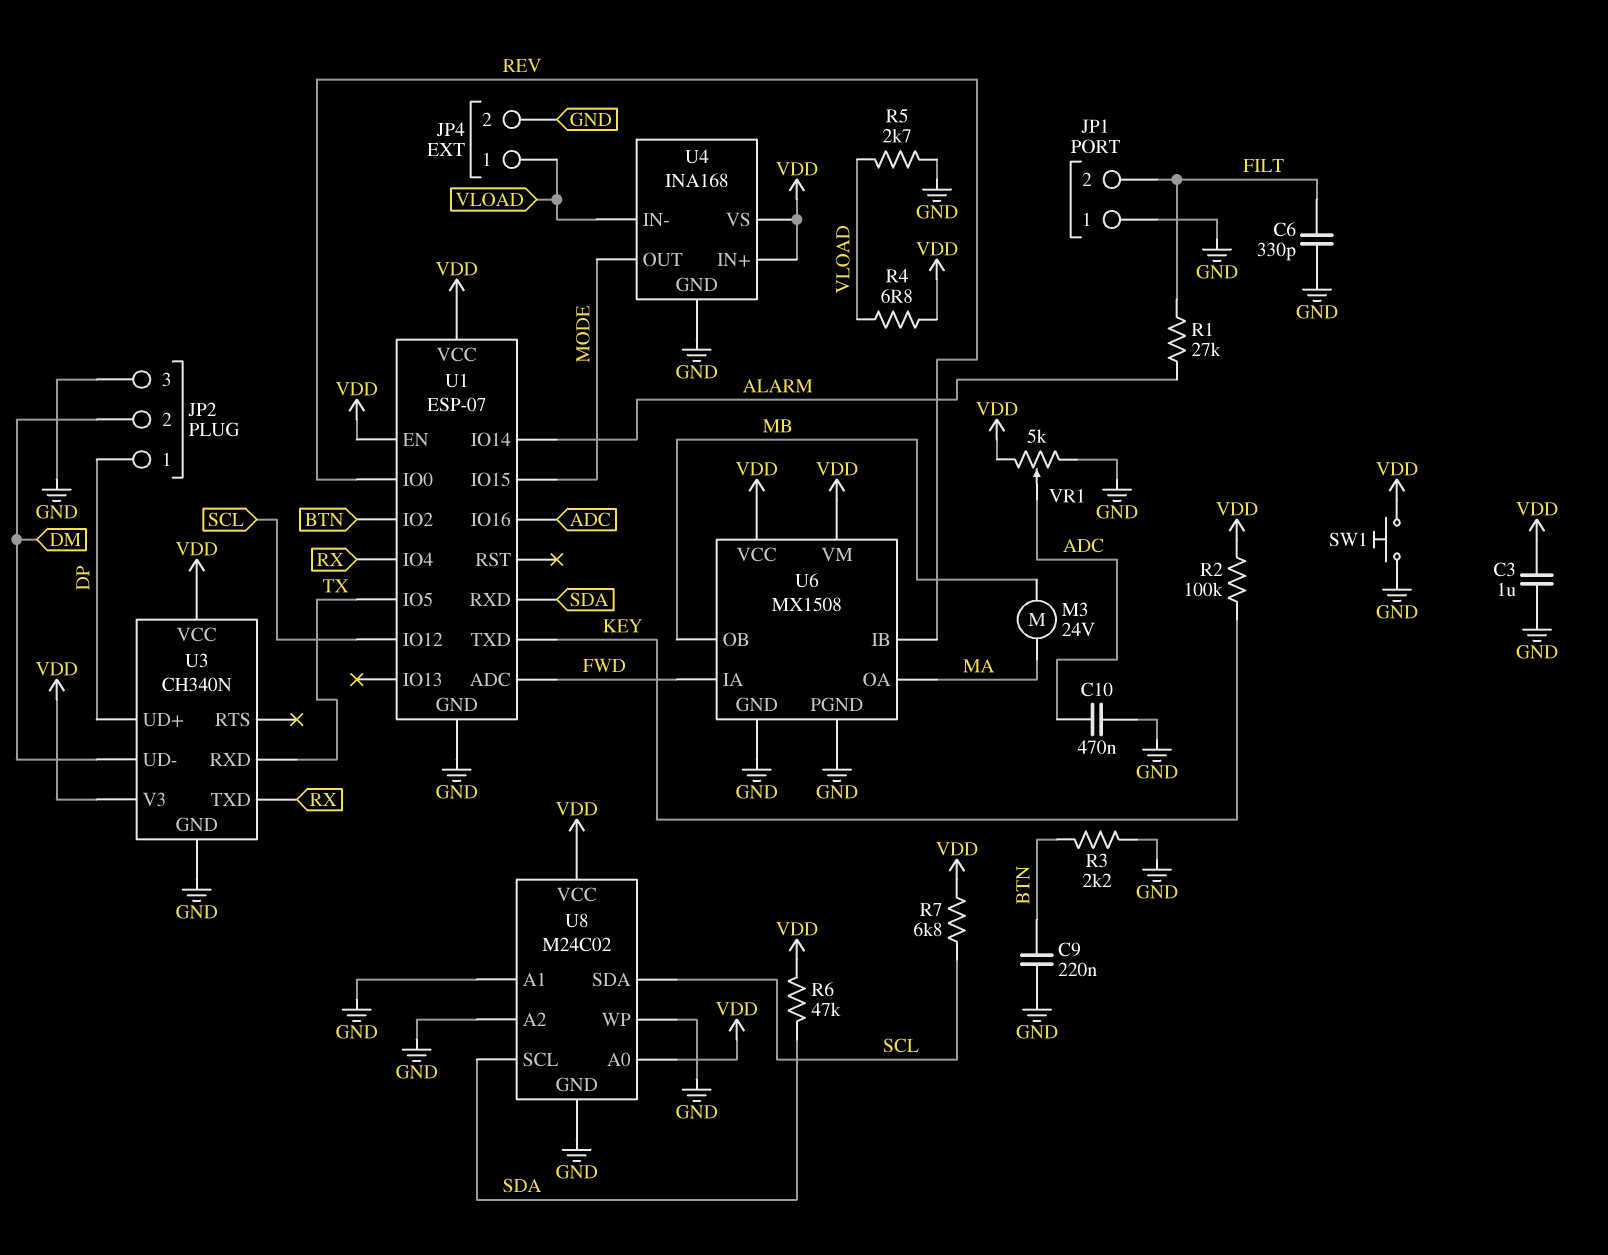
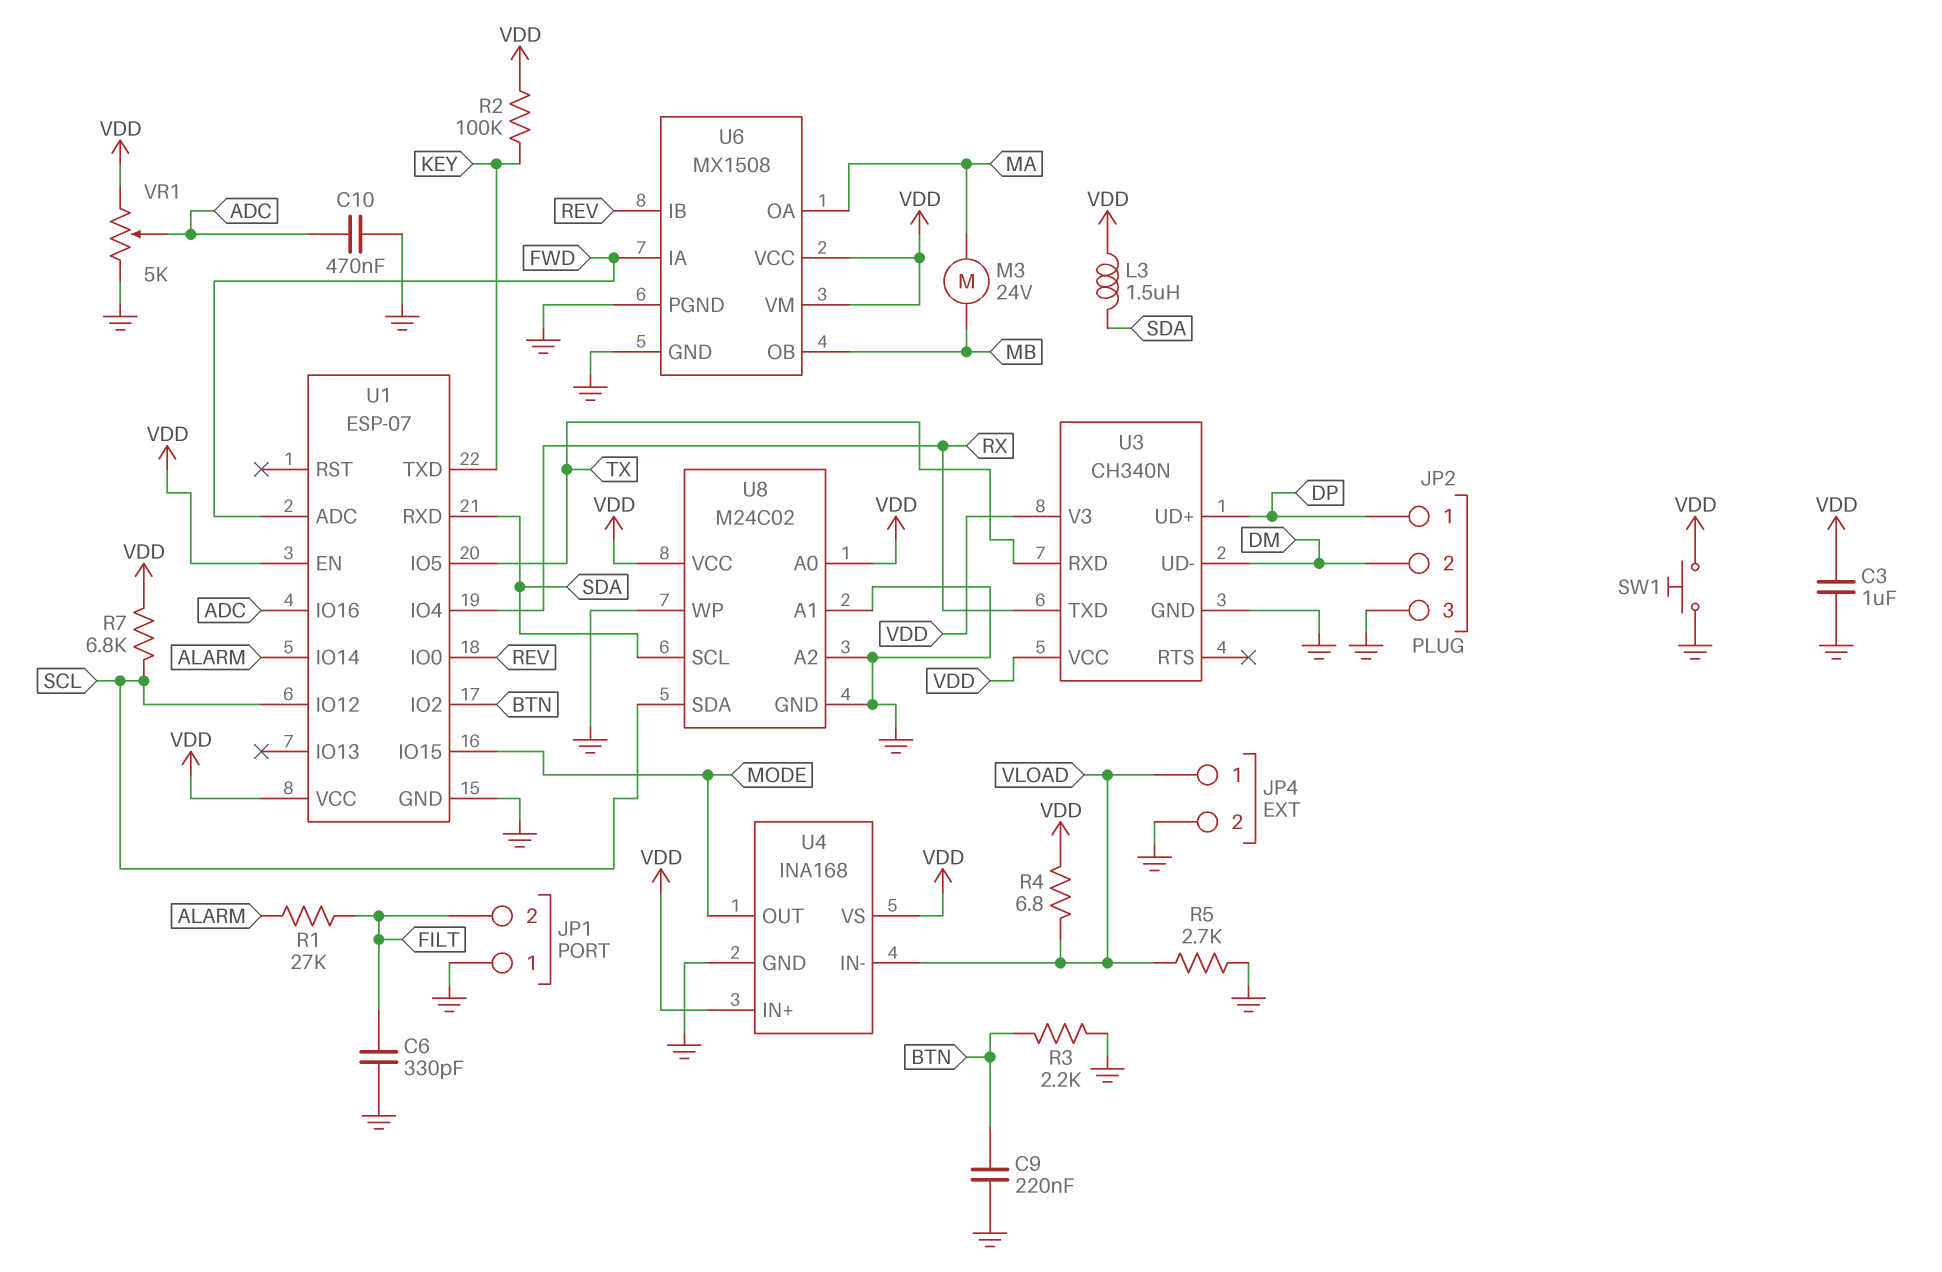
L3: none -> 1.5uH (SDA, VDD)
R6: 47k (SDA, VDD) -> none

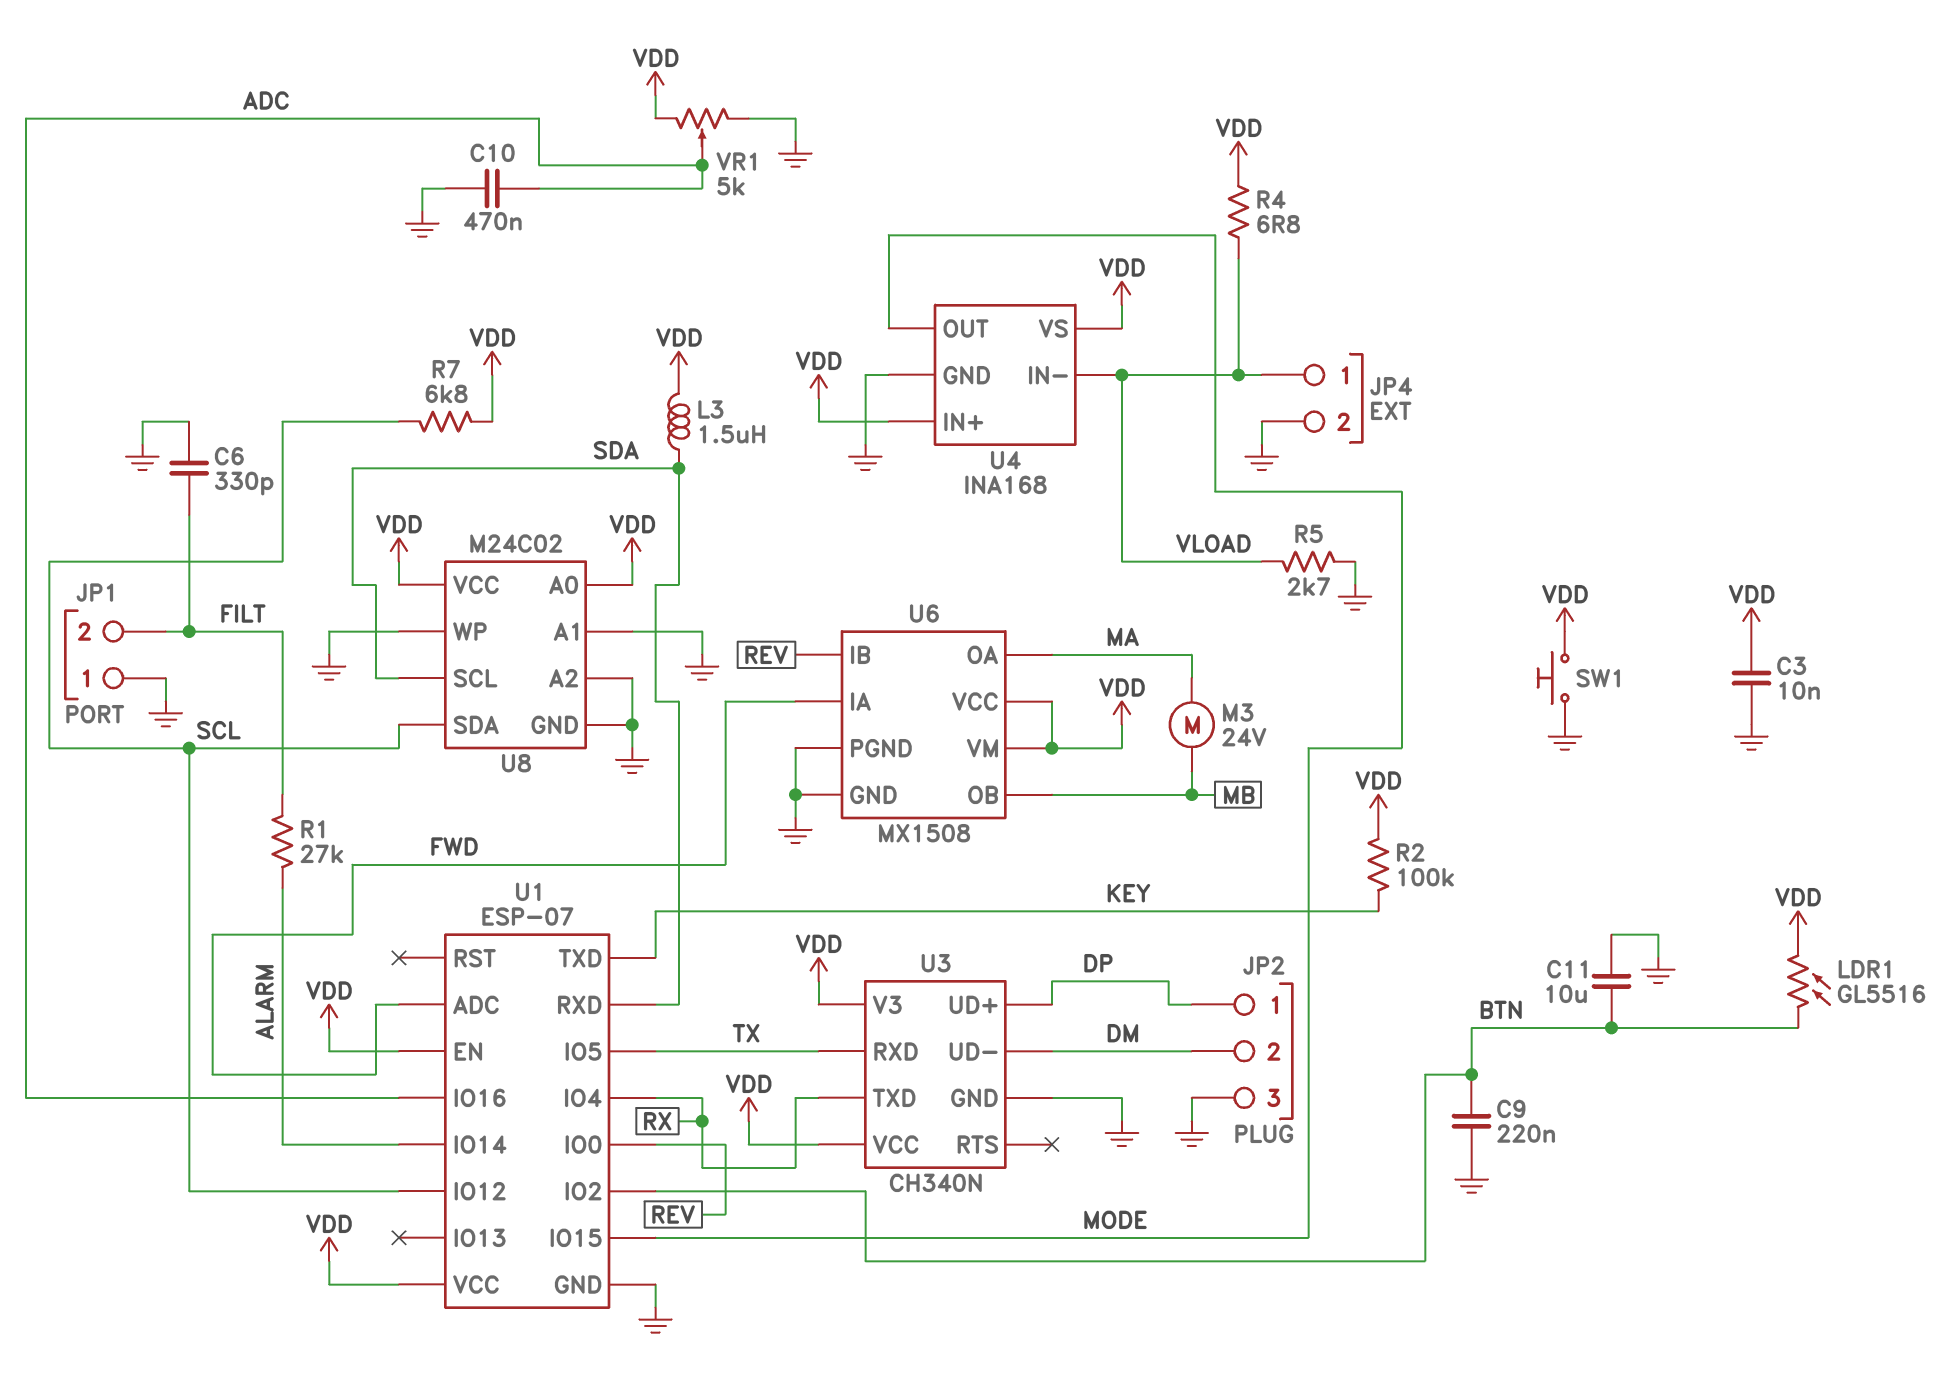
C3: 1uF (GND, VDD) -> 10nF (GND, VDD)
C11: none -> 10uF (BTN, GND)
LDR1: none -> GL5516 (BTN, VDD)
R3: 2.2k (BTN, GND) -> none

